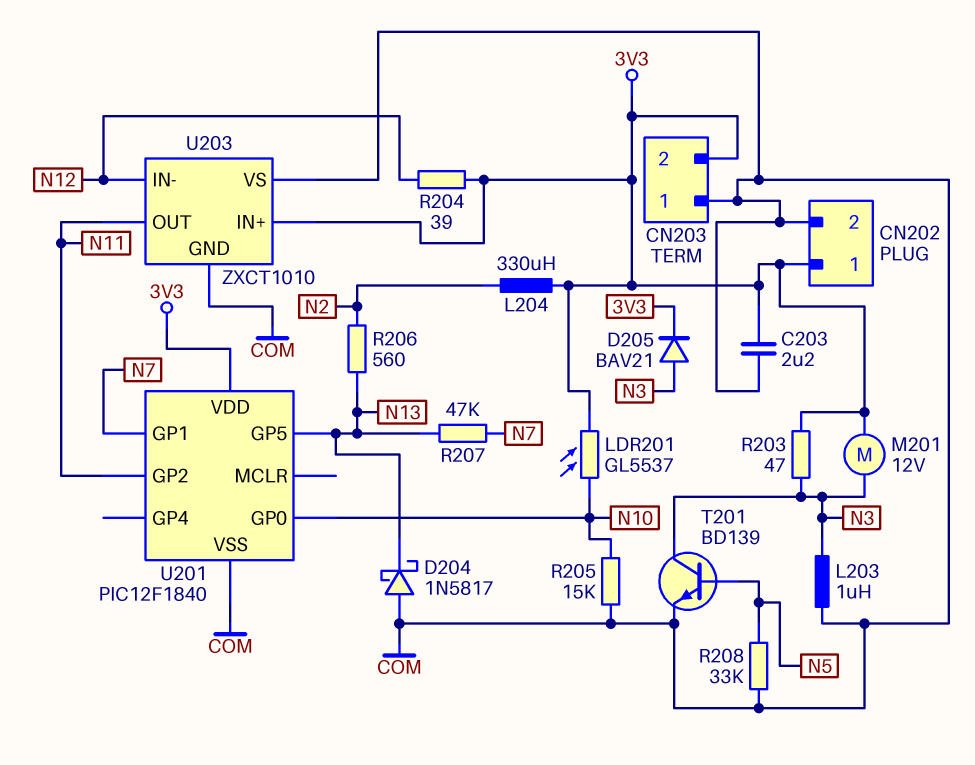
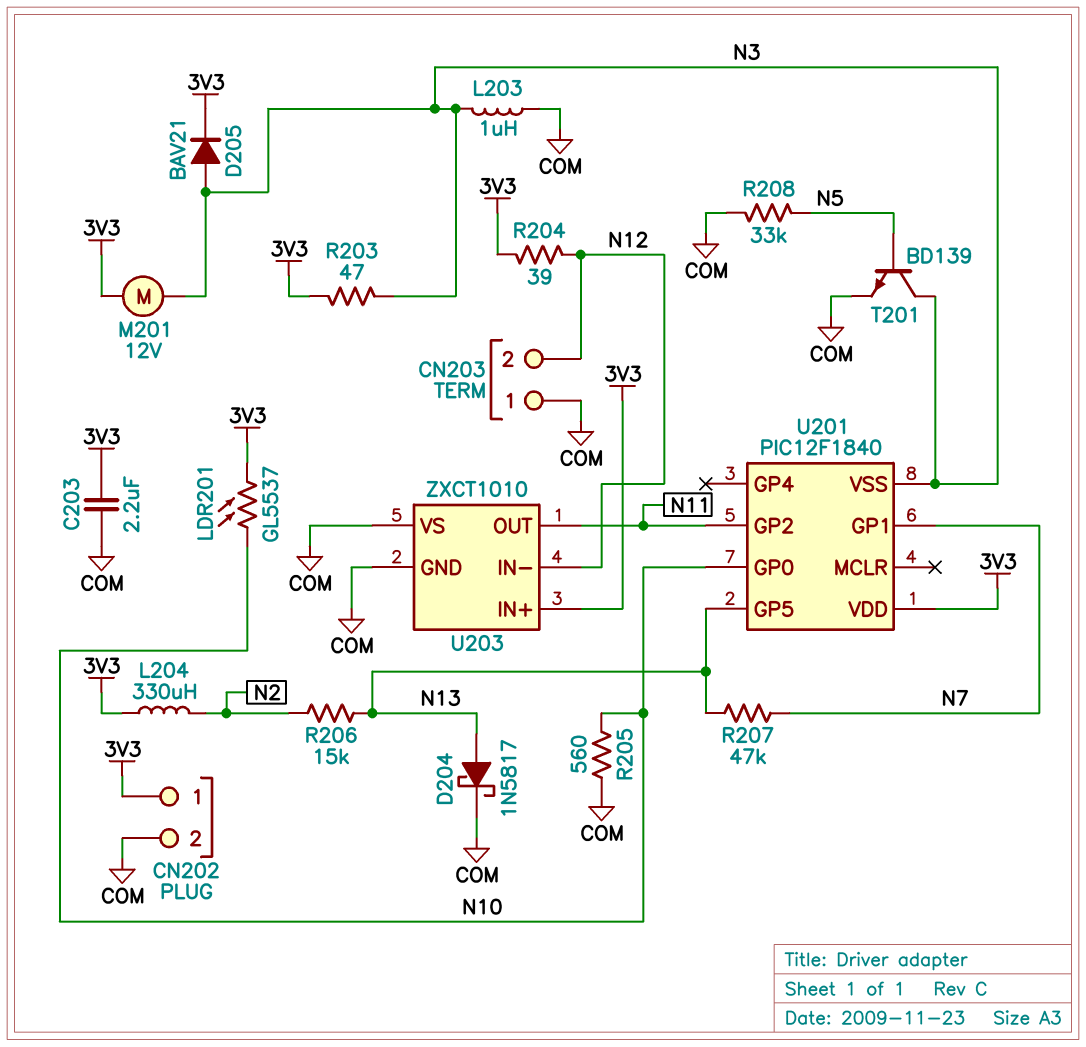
CN203 pin 2: 3V3 -> N12
D204: schottky 1N5817 (A COM, K N13) -> schottky 1N5817 (A N13, K COM)
R205: 15k (COM, N10) -> 560 (COM, N10)
R206: 560 (N2, N13) -> 15k (N2, N13)
U201 pin VSS: COM -> N3

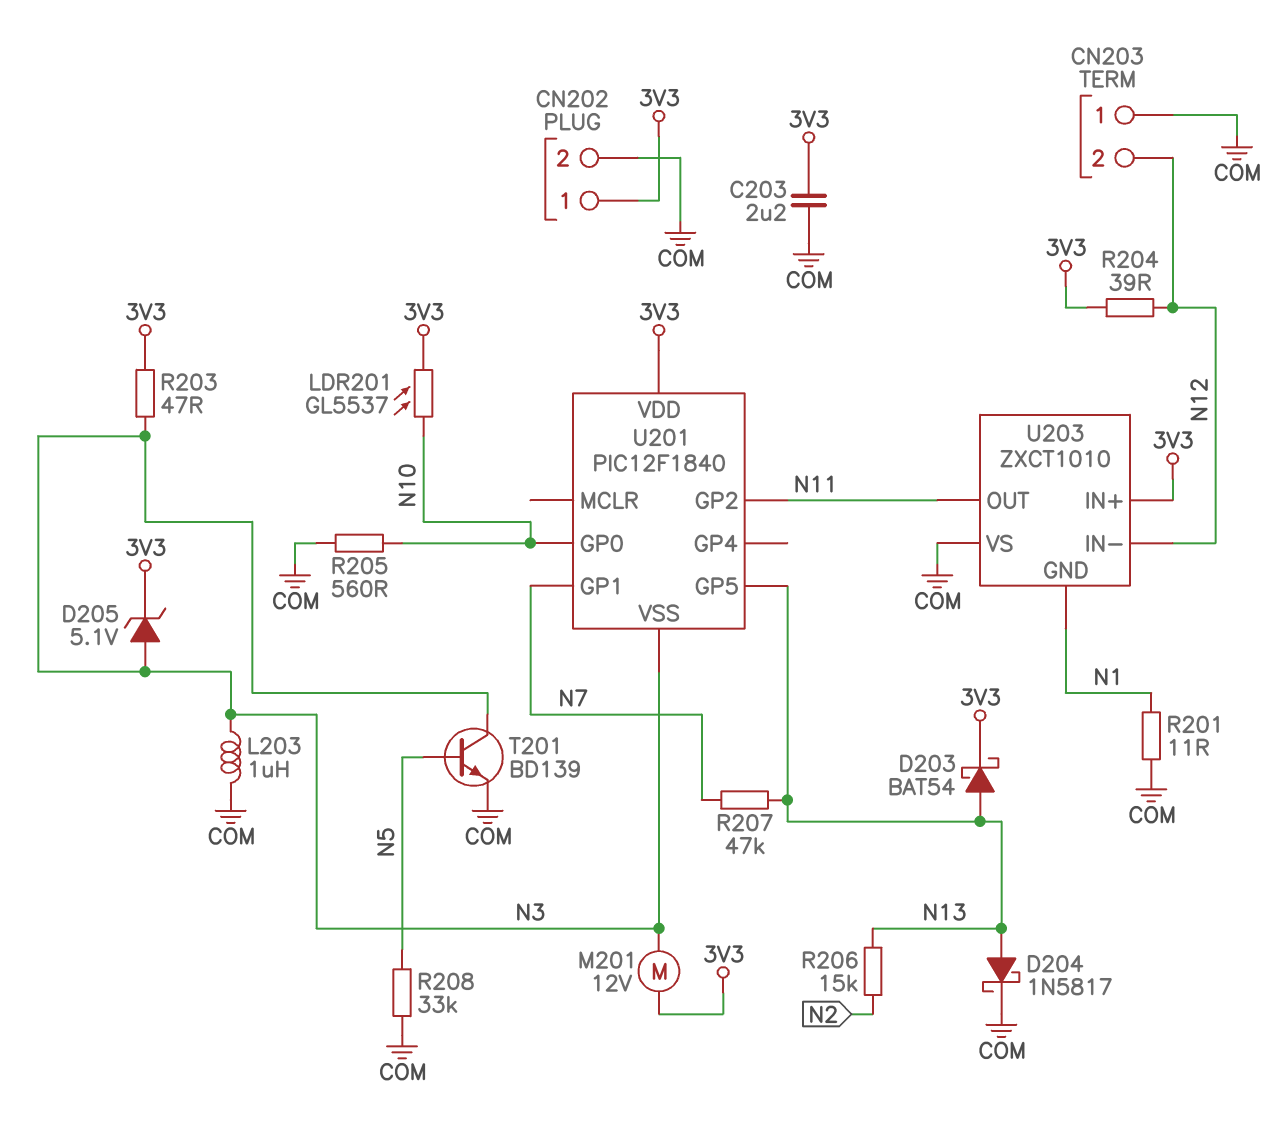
D203: none -> schottky BAT54 (A N13, K 3V3)
D205: diode BAV21 (A N3, K 3V3) -> zener 5.1V (A N3, K 3V3)
L204: 330uH (3V3, N2) -> none
R201: none -> 11 (COM, N1)
U203 pin GND: COM -> N1

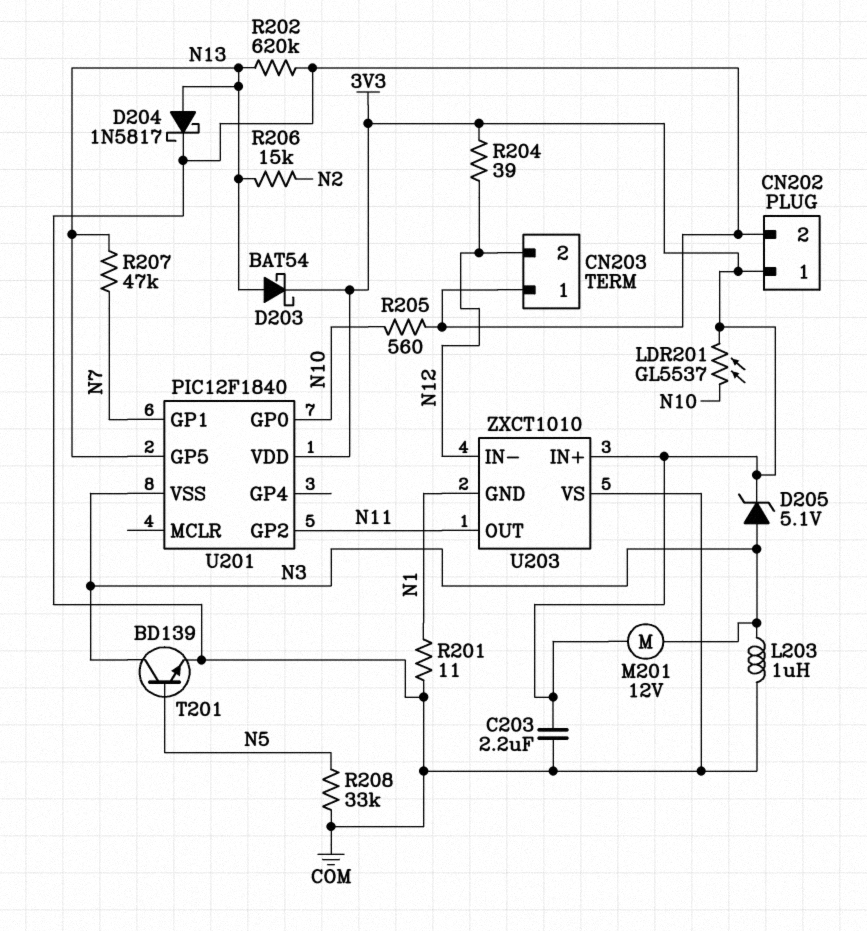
R202: none -> 620k (COM, N13)
R203: 47 (3V3, N3) -> none

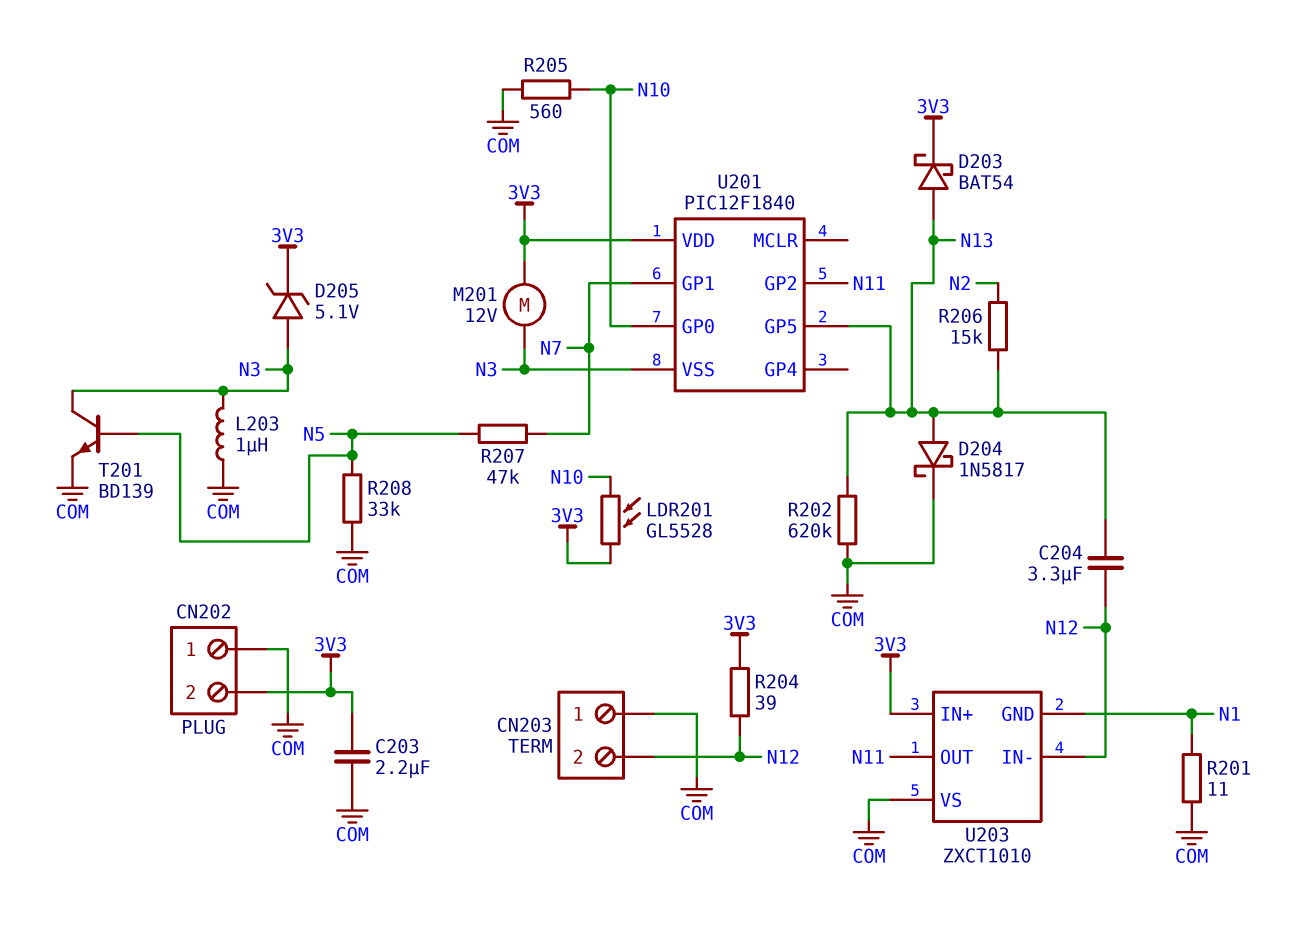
C204: none -> 3.3uF (N12, N13)
CN202 pin 1: 3V3 -> COM
CN202 pin 2: COM -> 3V3
LDR201: GL5537 (3V3, N10) -> GL5528 (3V3, N10)
R207: 47k (N7, N13) -> 47k (N5, N7)

